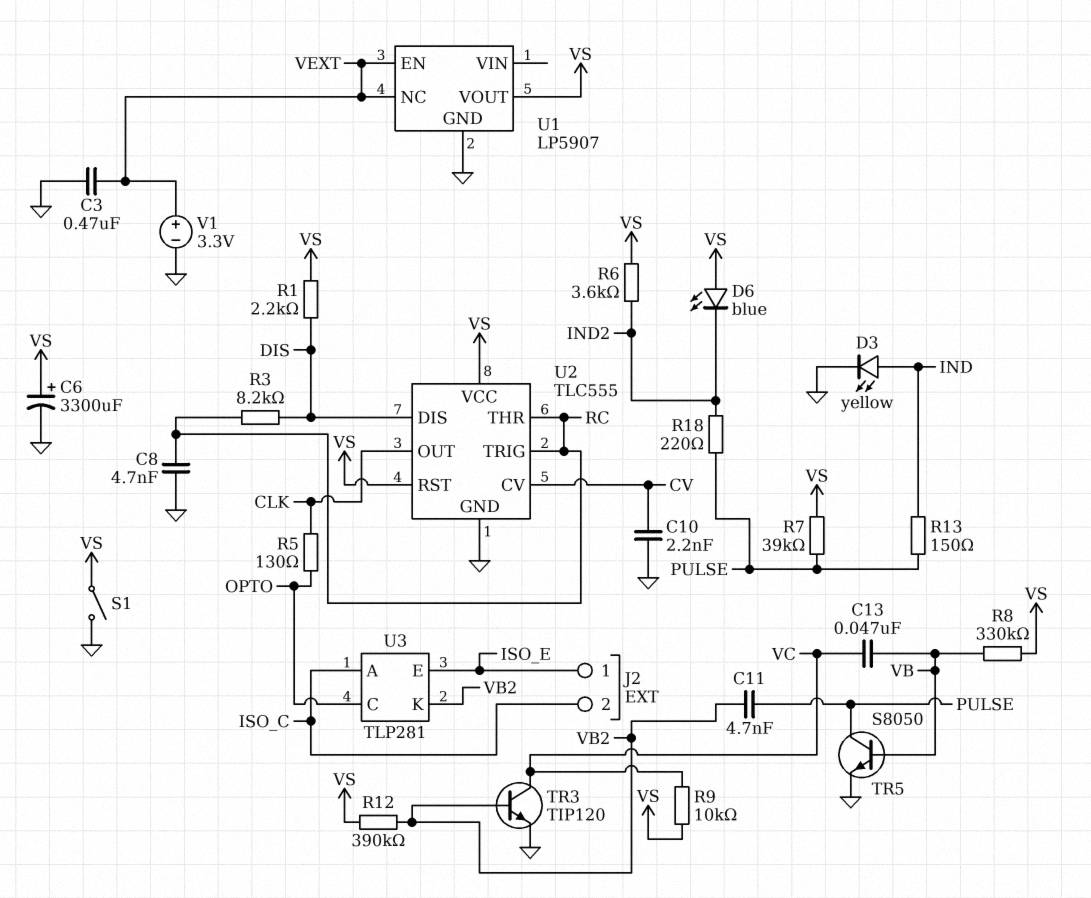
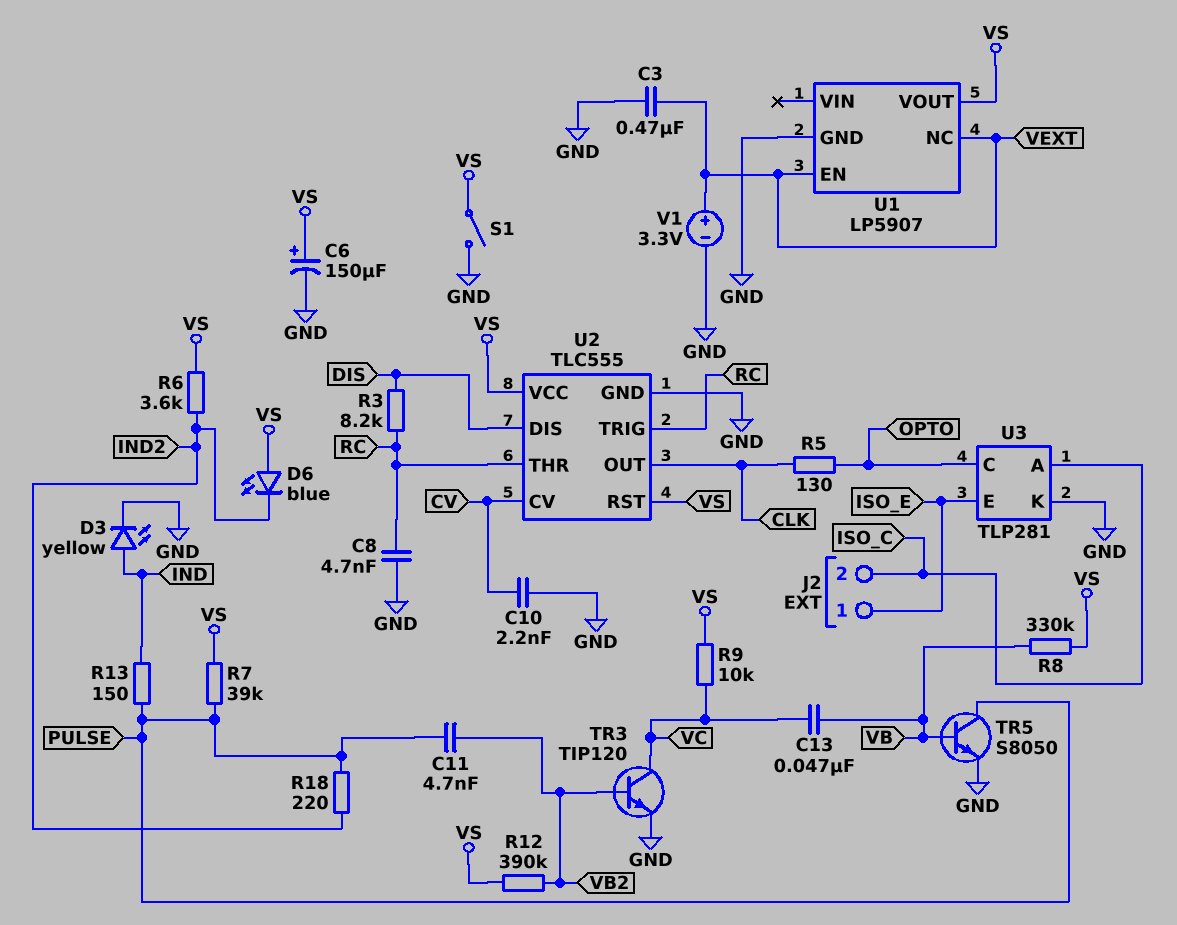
C6: 3300uF (plus VS, minus GND) -> 150uF (plus VS, minus GND)
R1: 2.2k (DIS, VS) -> none
U3 pin K: VB2 -> GND

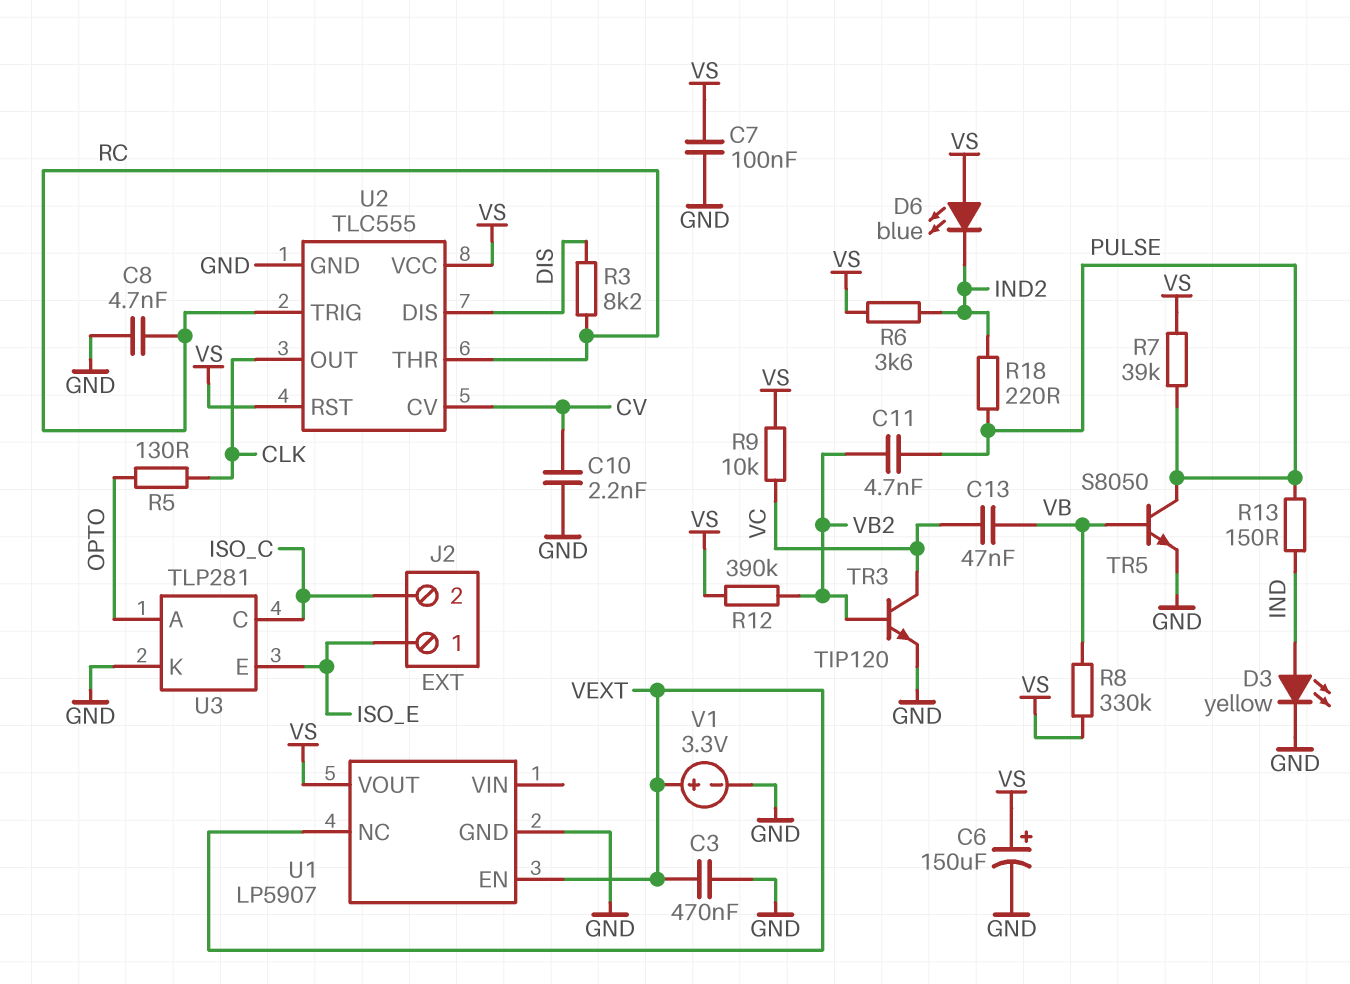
C7: none -> 100nF (GND, VS)
S1: switch (GND, VS) -> none
U3 pin A: ISO_C -> OPTO
U3 pin C: OPTO -> ISO_C

